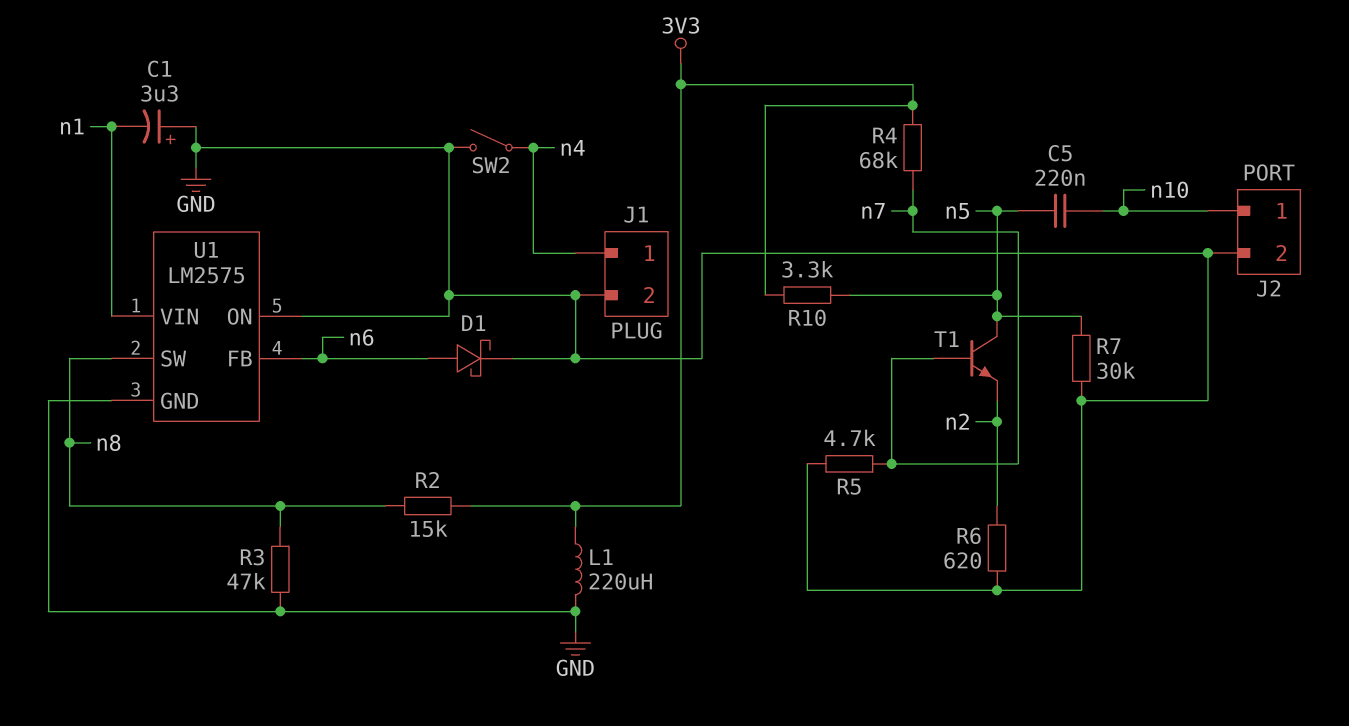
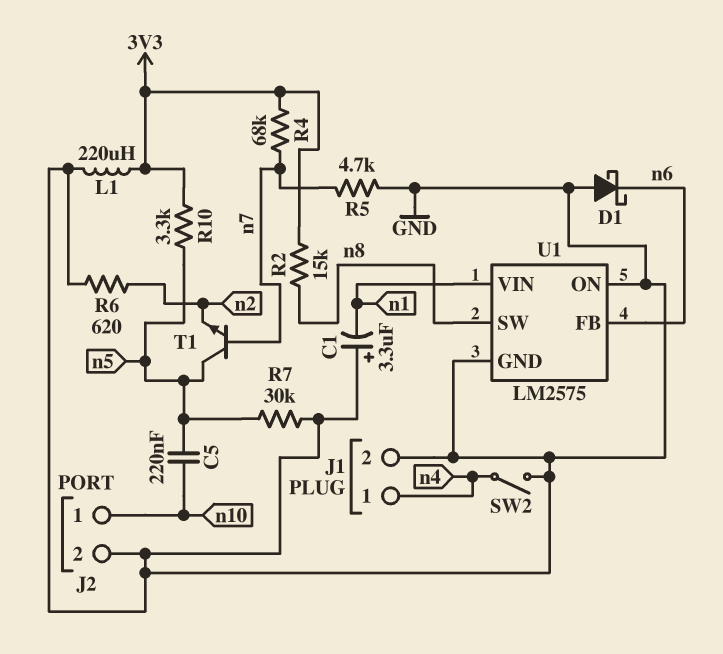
D1: schottky (A n6, K GND) -> schottky (A GND, K n6)
R3: 47k (GND, n8) -> none

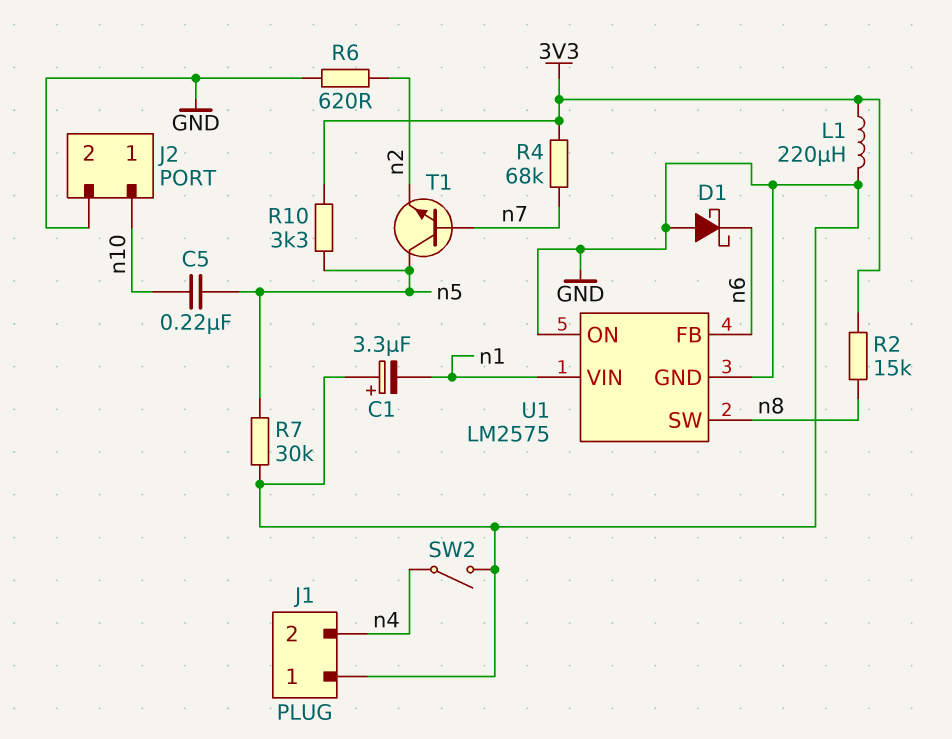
J1 pin 1: n4 -> GND
J1 pin 2: GND -> n4
R5: 4.7k (GND, n7) -> none

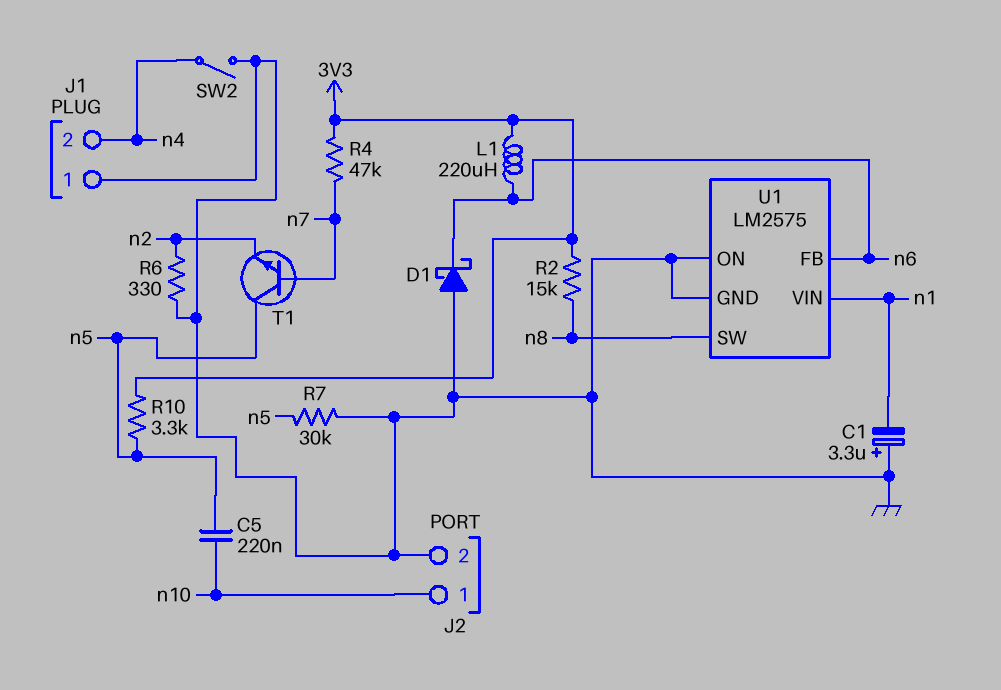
L1: 220uH (3V3, GND) -> 220uH (3V3, n6)
R4: 68k (3V3, n7) -> 47k (3V3, n7)
R6: 620 (GND, n2) -> 330 (GND, n2)

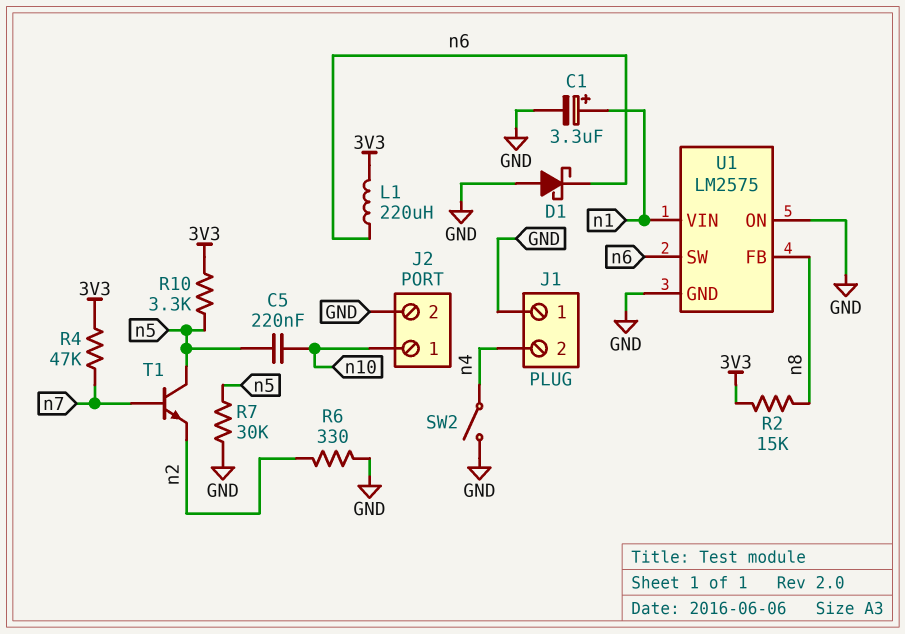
C1: 3.3uF (plus GND, minus n1) -> 3.3uF (plus n1, minus GND)
U1 pin FB: n6 -> n8
U1 pin SW: n8 -> n6

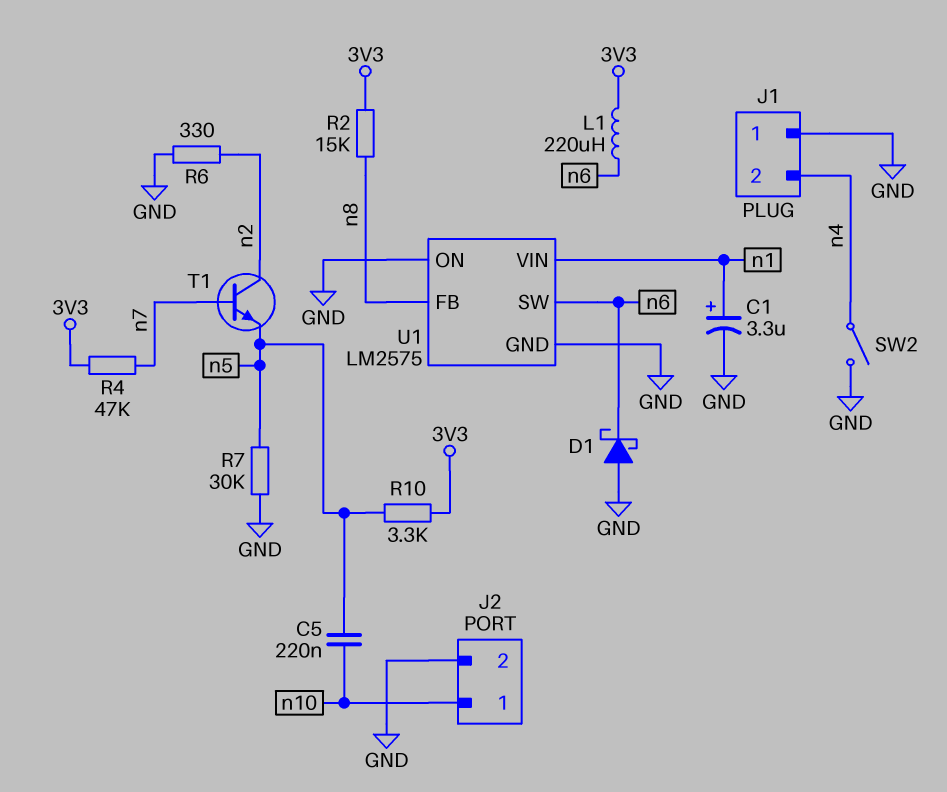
T1: NPN (B n7, C n5, E n2) -> NPN (B n7, C n2, E n5)

